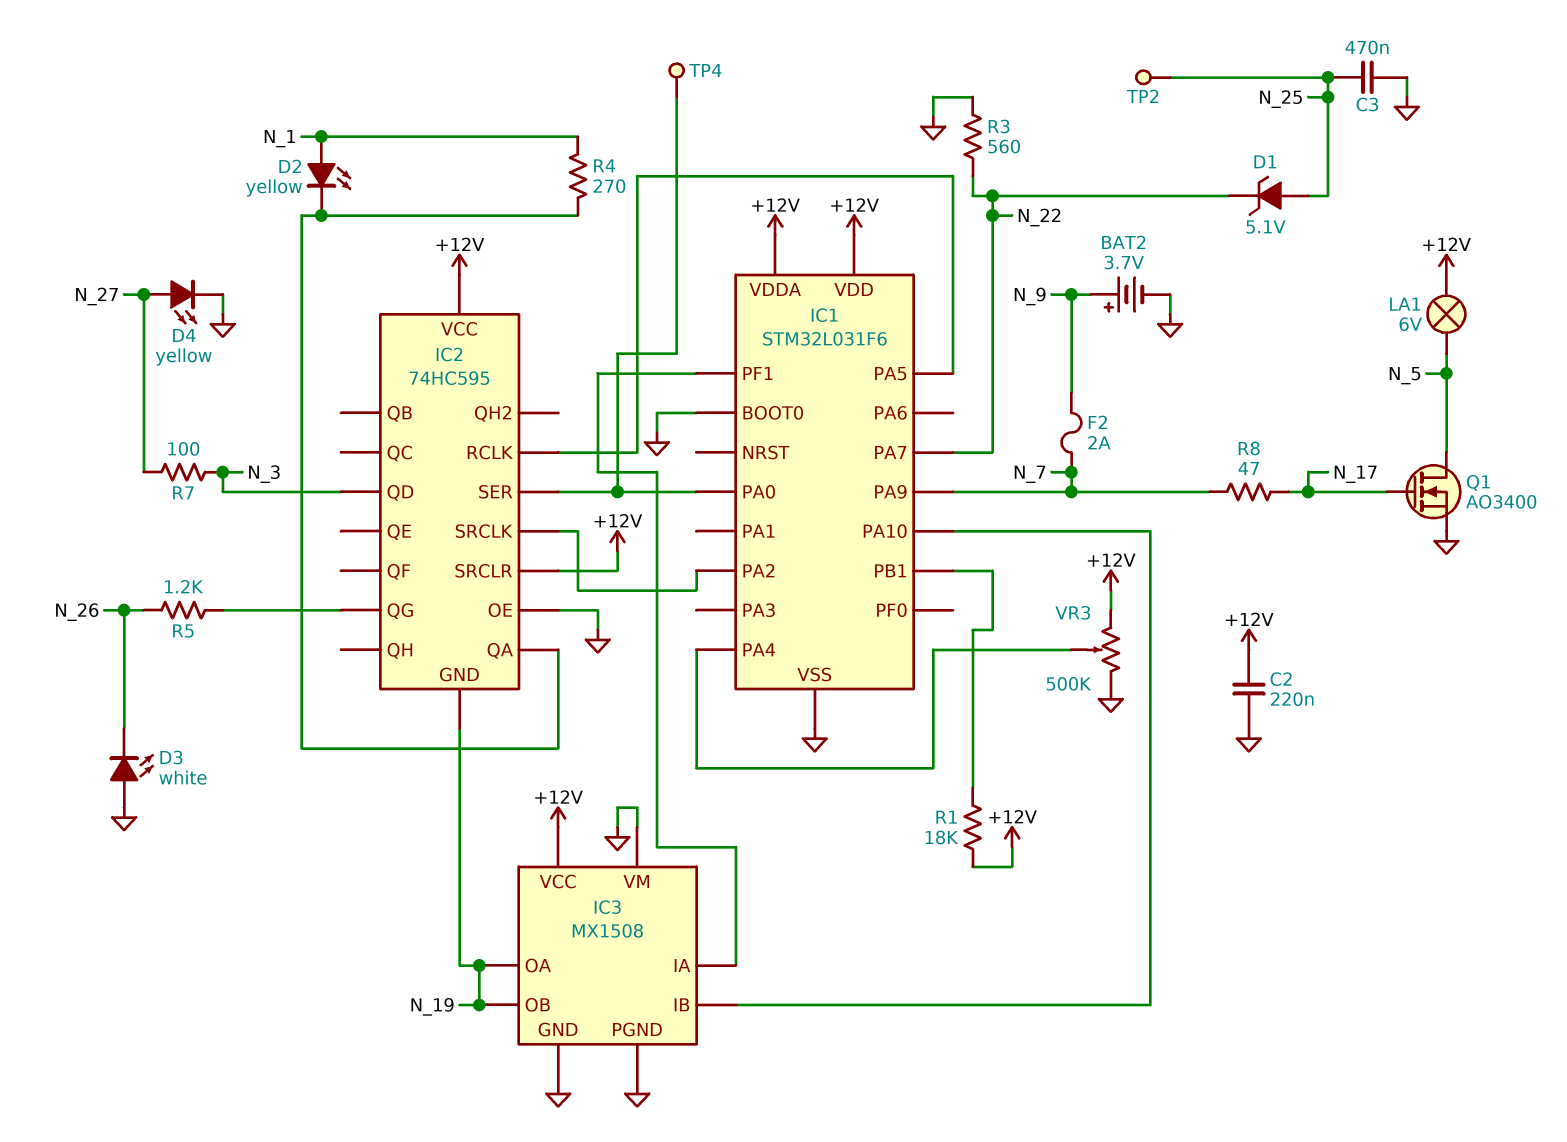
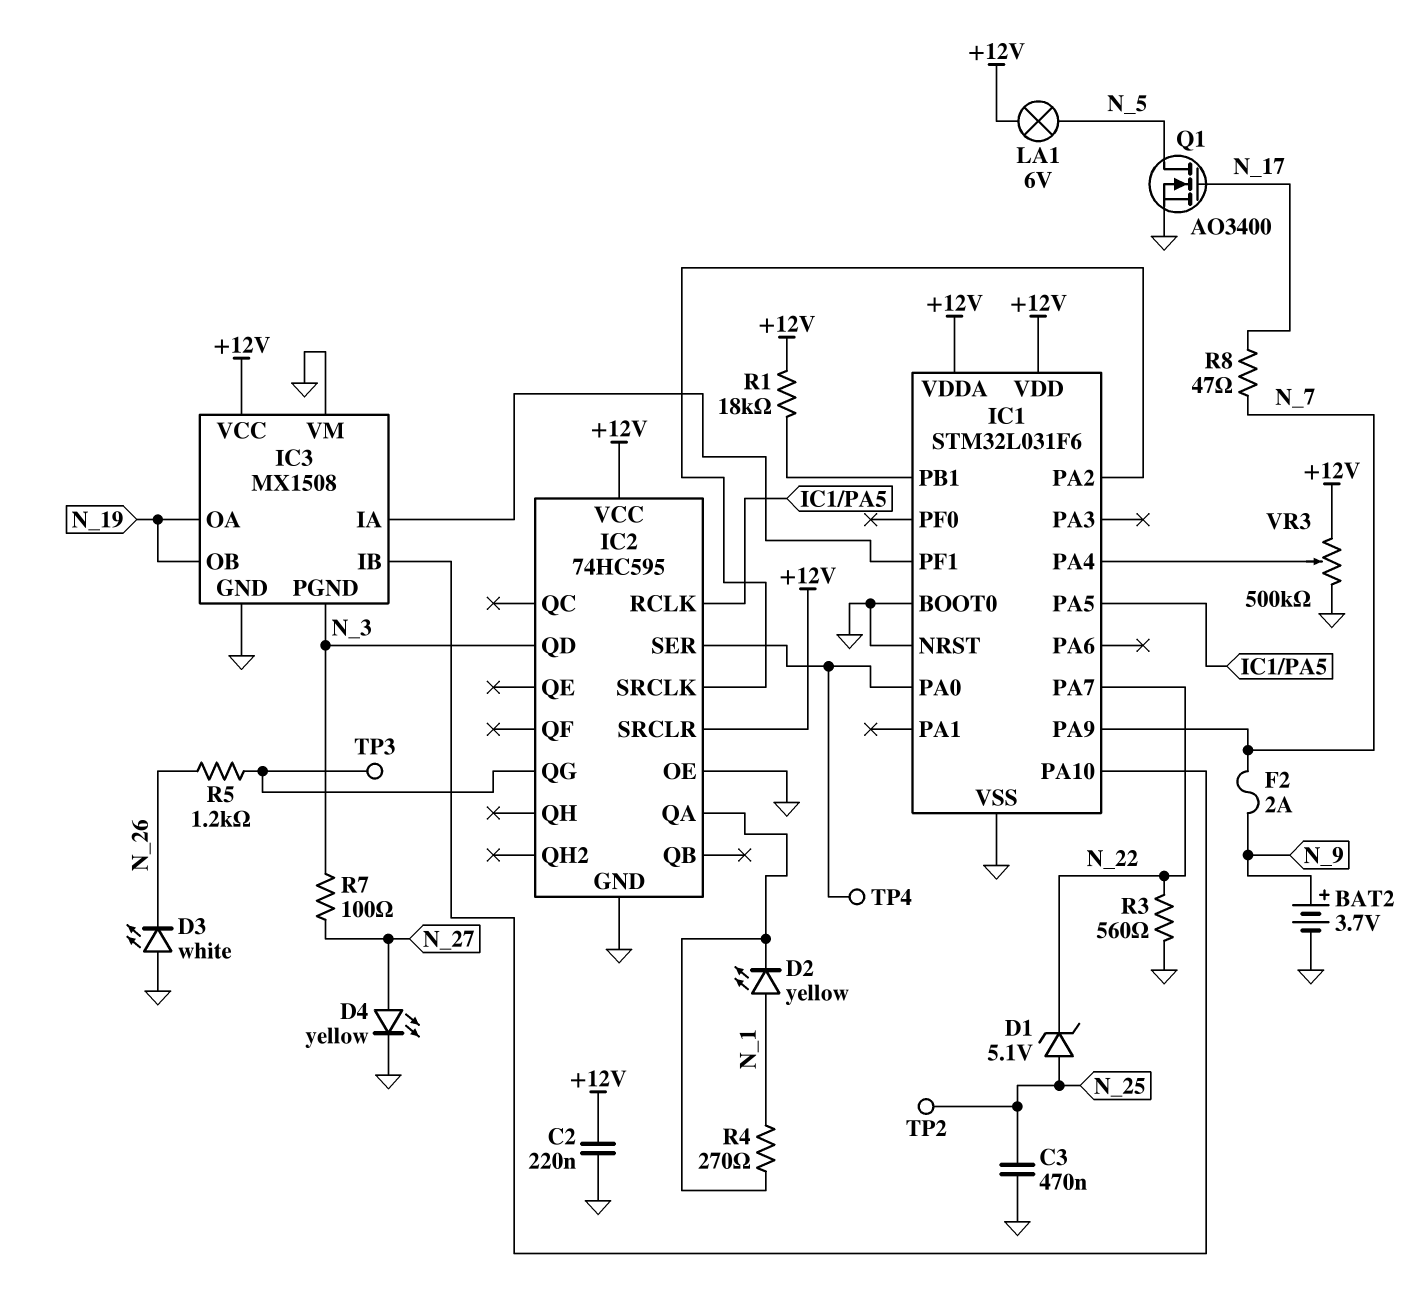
IC1 pin NRST: none -> GND
IC2 pin GND: N_19 -> GND
IC3 pin PGND: GND -> N_3
TP3: none -> test point (IC2/QG)

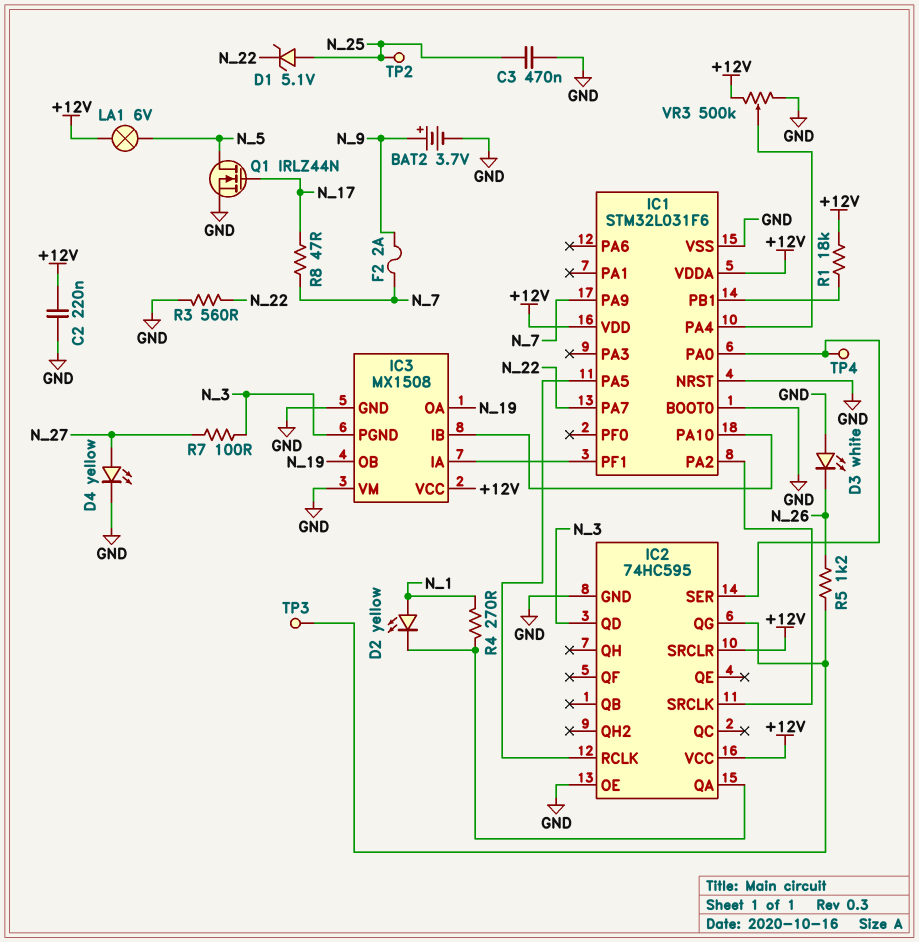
Q1: NMOS AO3400 (G N_17, D N_5, S GND) -> NMOS IRLZ44N (G N_17, D N_5, S GND)

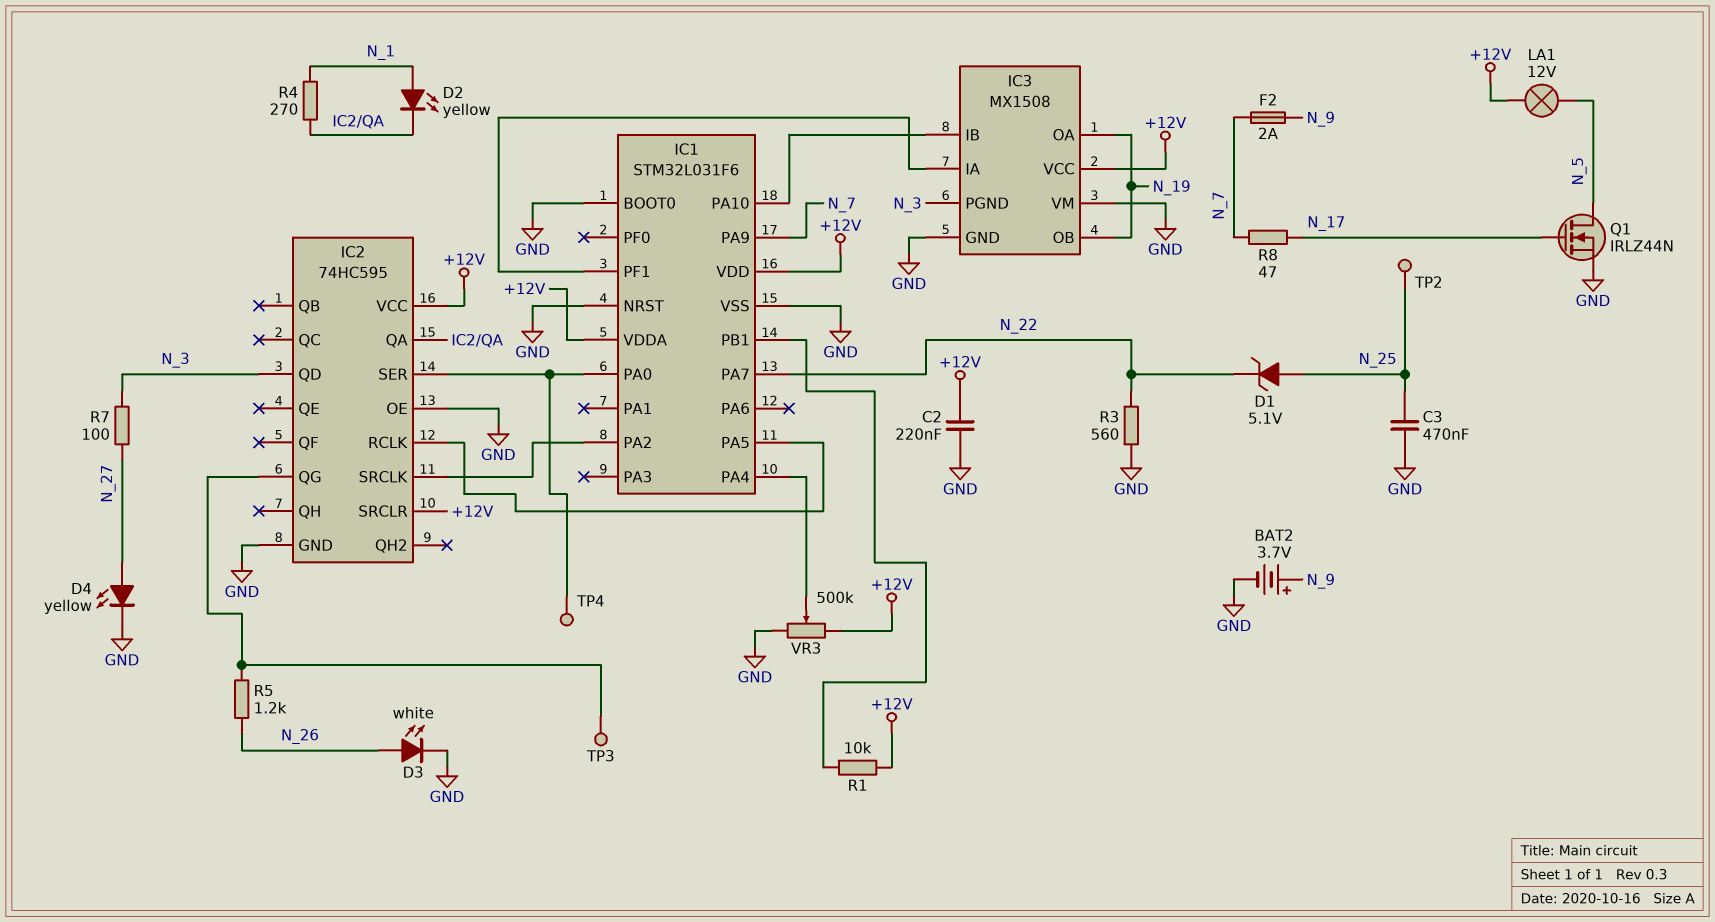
D3: LED white (A GND, K N_26) -> LED white (A N_26, K GND)
LA1: lamp 6V (+12V, N_5) -> lamp 12V (+12V, N_5)
R1: 18k (+12V, IC1/PB1) -> 10k (+12V, IC1/PB1)

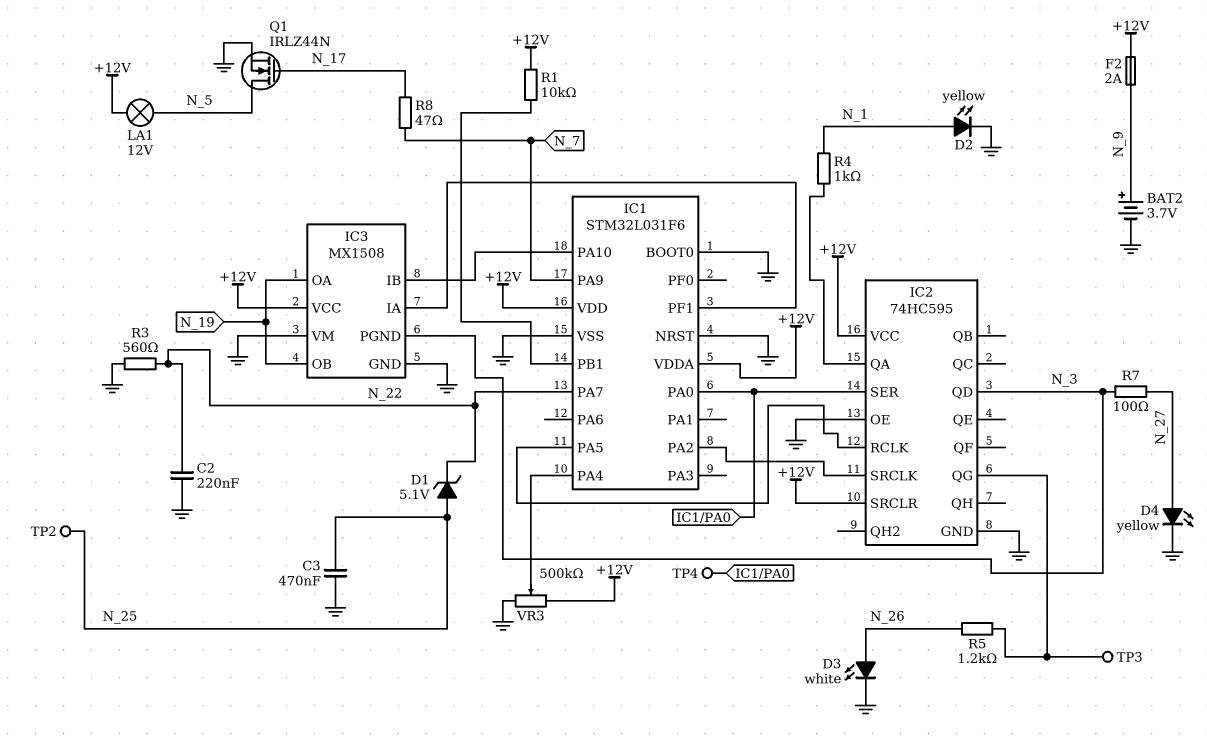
C2: 220nF (+12V, GND) -> 220nF (GND, N_22)
D2: LED yellow (A N_1, K IC2/QA) -> LED yellow (A N_1, K GND)
F2: 2A (N_7, N_9) -> 2A (+12V, N_9)
R4: 270 (IC2/QA, N_1) -> 1k (IC2/QA, N_1)

